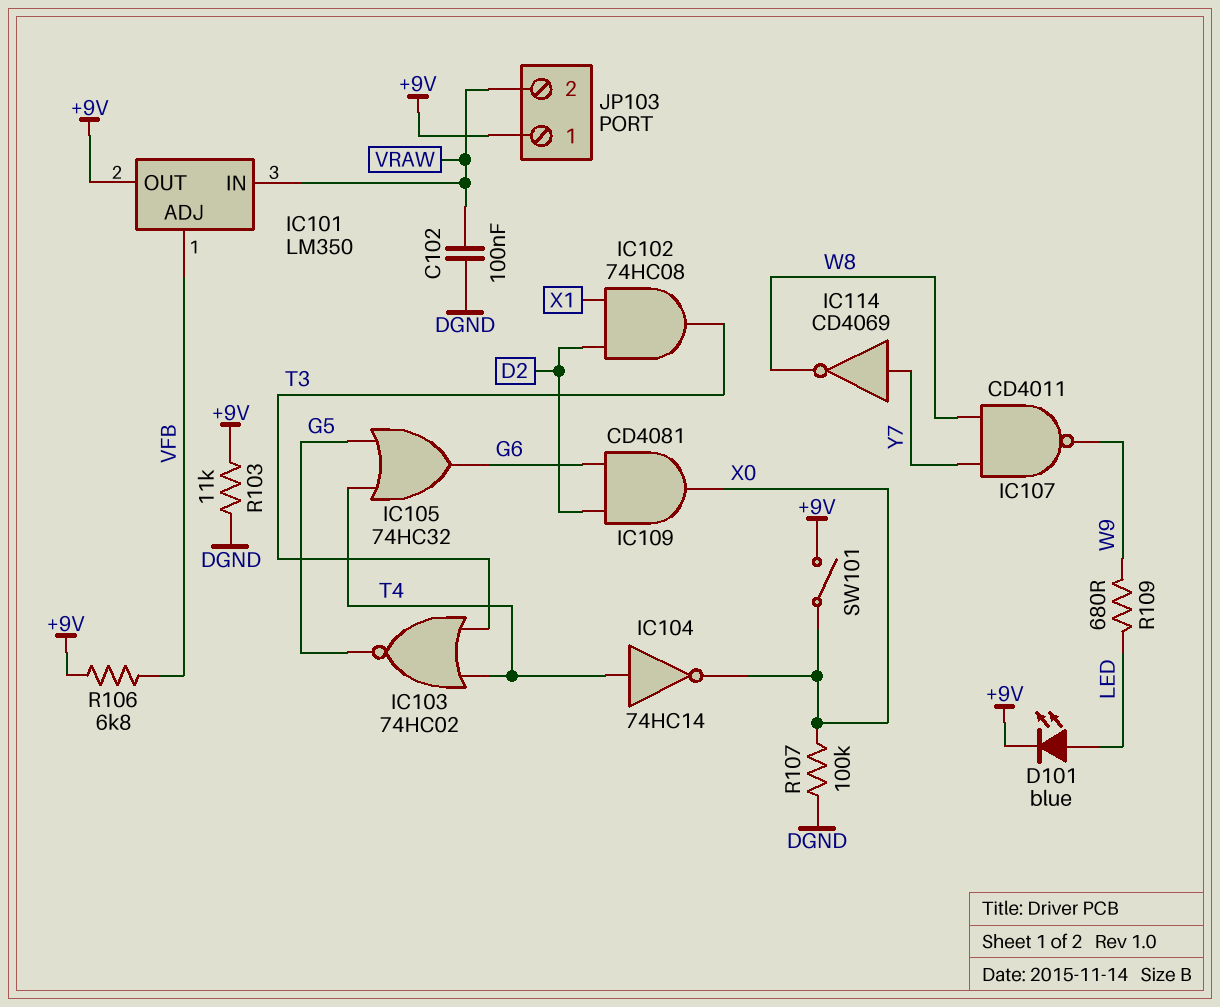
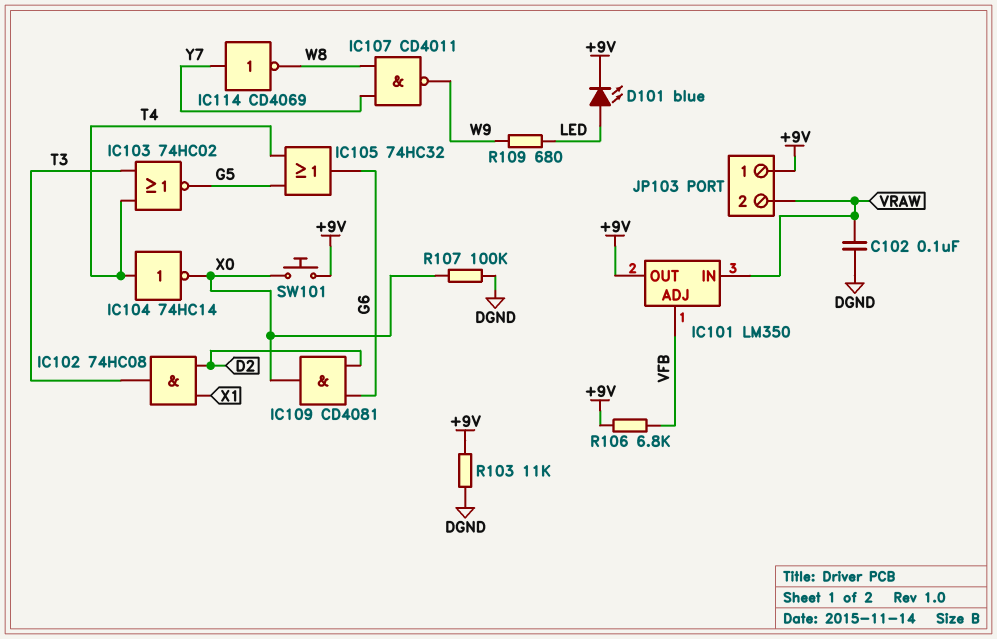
SW101: switch (+9V, X0) -> button (+9V, X0)

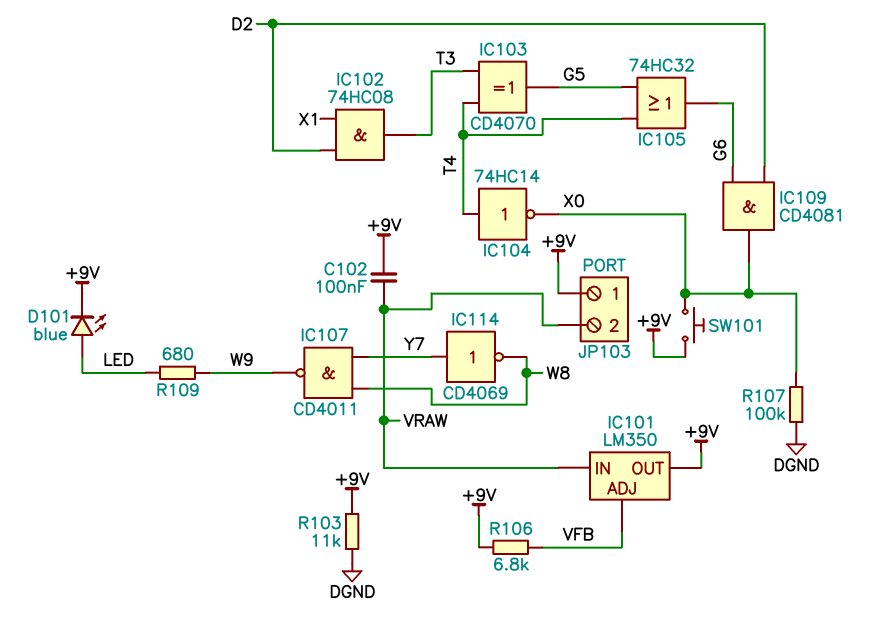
C102: 100nF (DGND, VRAW) -> 100nF (+9V, VRAW)
IC103: NOR 74HC02 (in T3, in T4, out G5) -> XOR CD4070 (in T3, in T4, out G5)

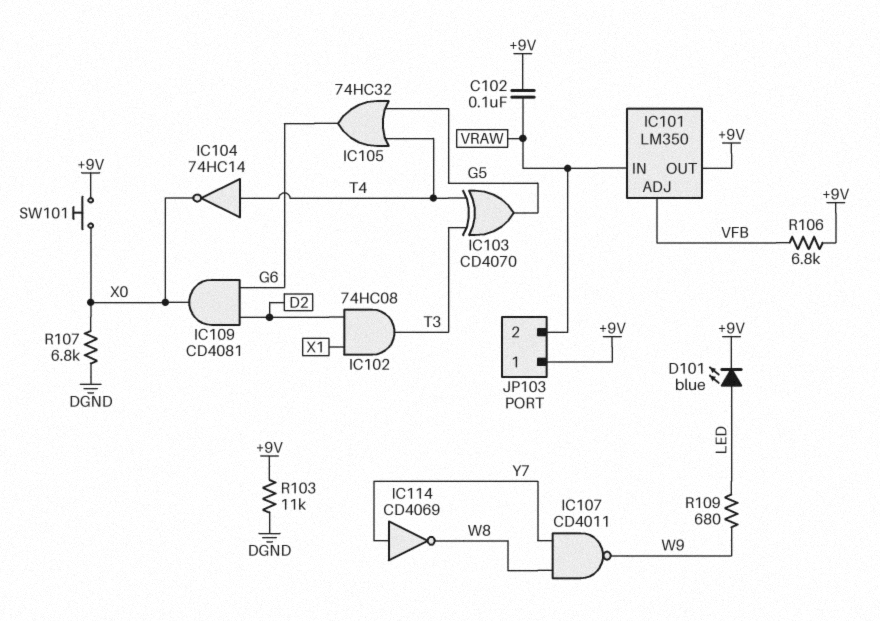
R107: 100k (DGND, X0) -> 6.8k (DGND, X0)

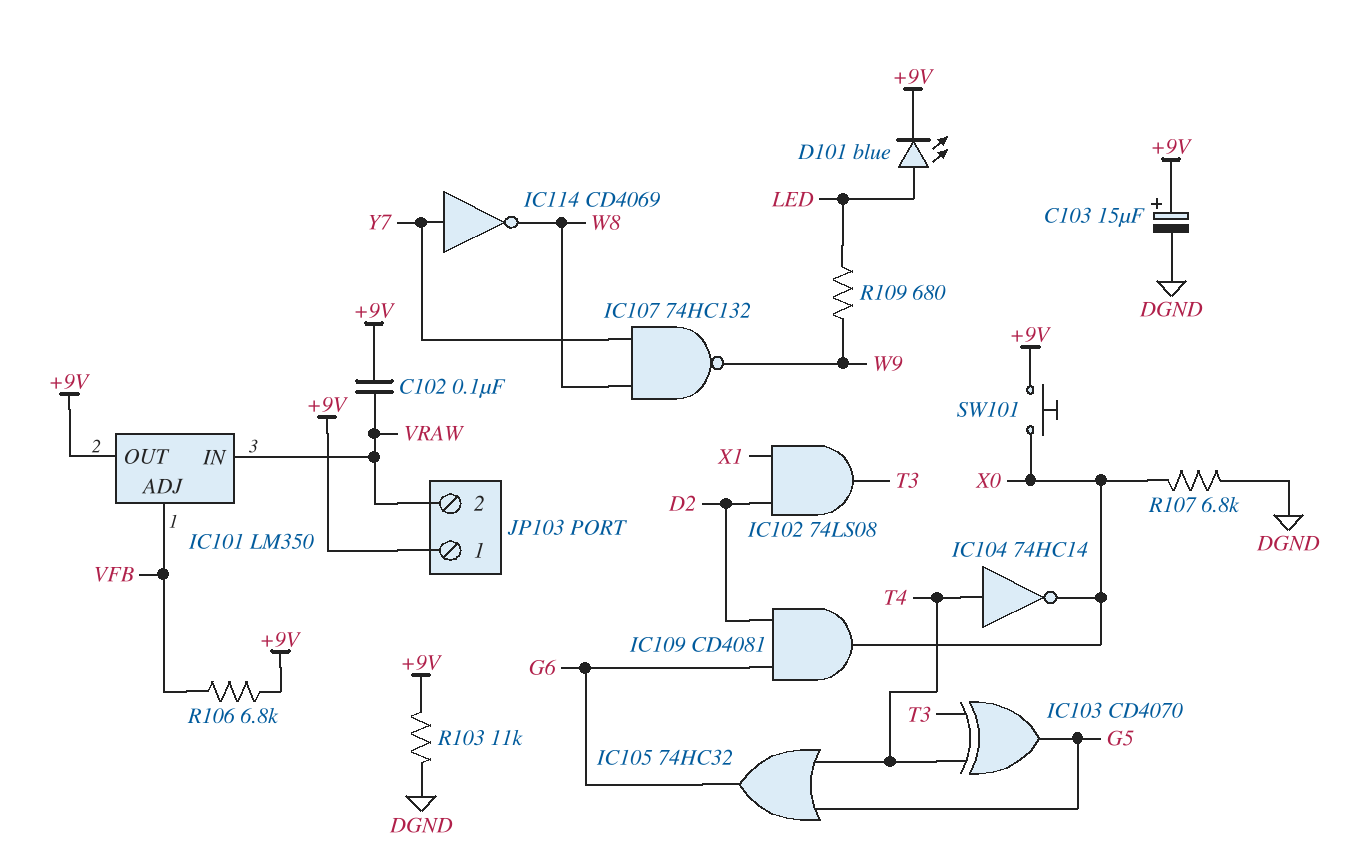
C103: none -> 15uF (plus +9V, minus DGND)
IC102: AND 74HC08 (in D2, in X1, out T3) -> AND 74LS08 (in D2, in X1, out T3)
IC107: NAND CD4011 (in W8, in Y7, out W9) -> NAND 74HC132 (in W8, in Y7, out W9)

